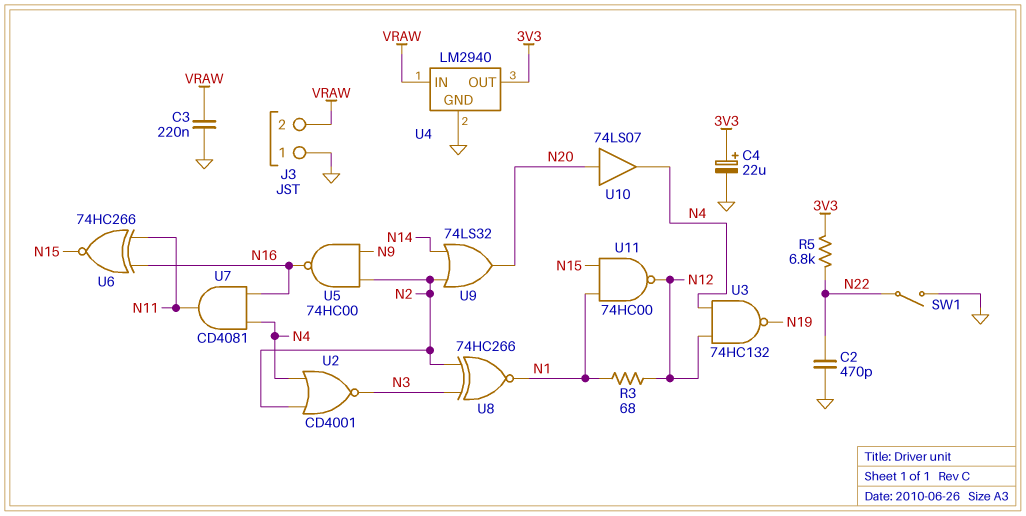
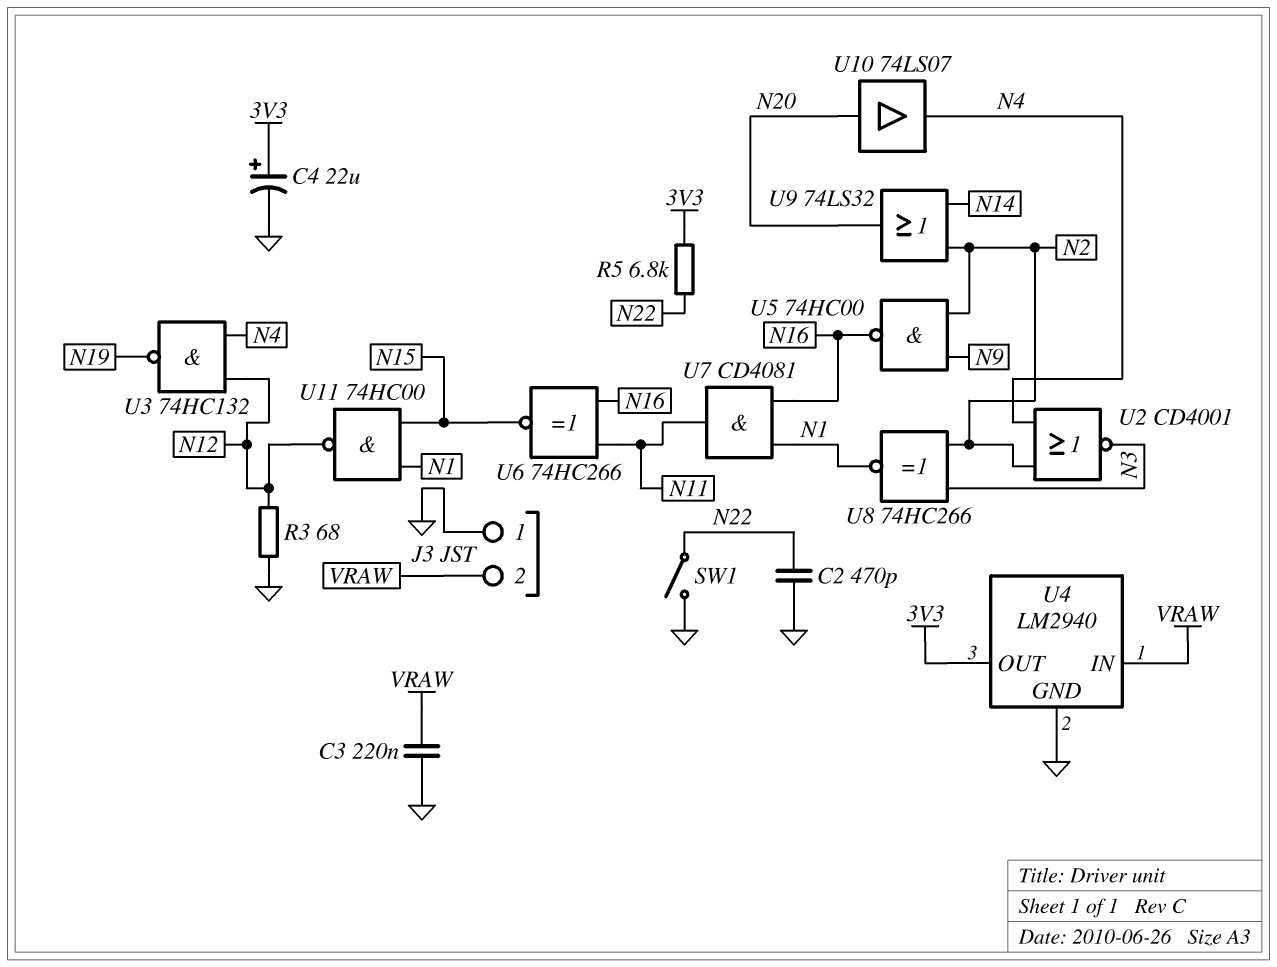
R3: 68 (N1, N12) -> 68 (GND, N12)
U7: AND CD4081 (in N4, in N16, out N11) -> AND CD4081 (in N1, in N16, out N11)

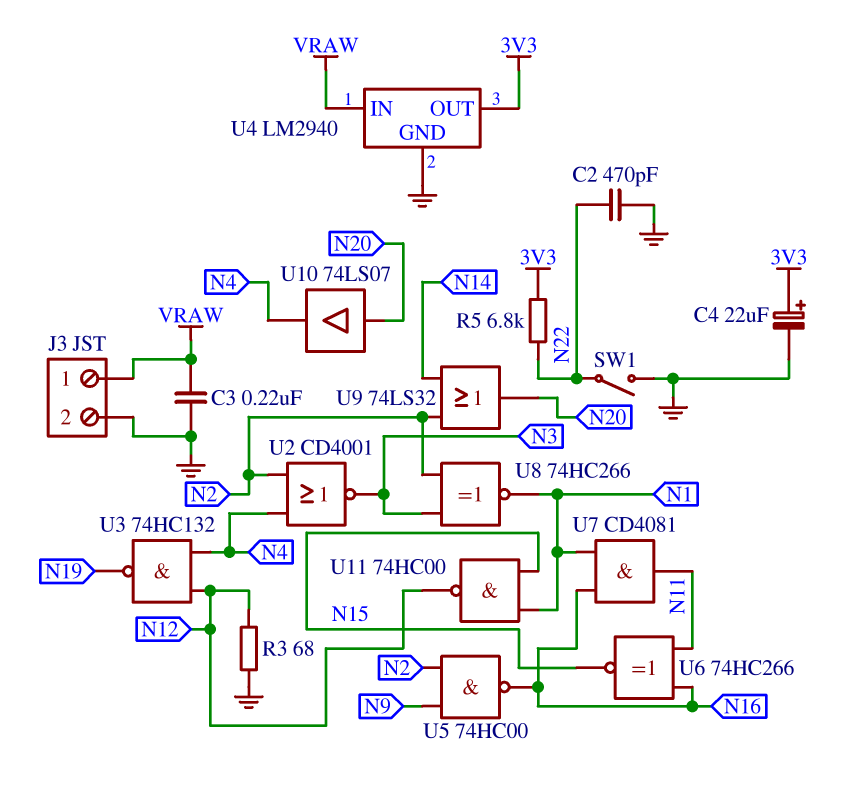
J3 pin 1: GND -> VRAW
J3 pin 2: VRAW -> GND

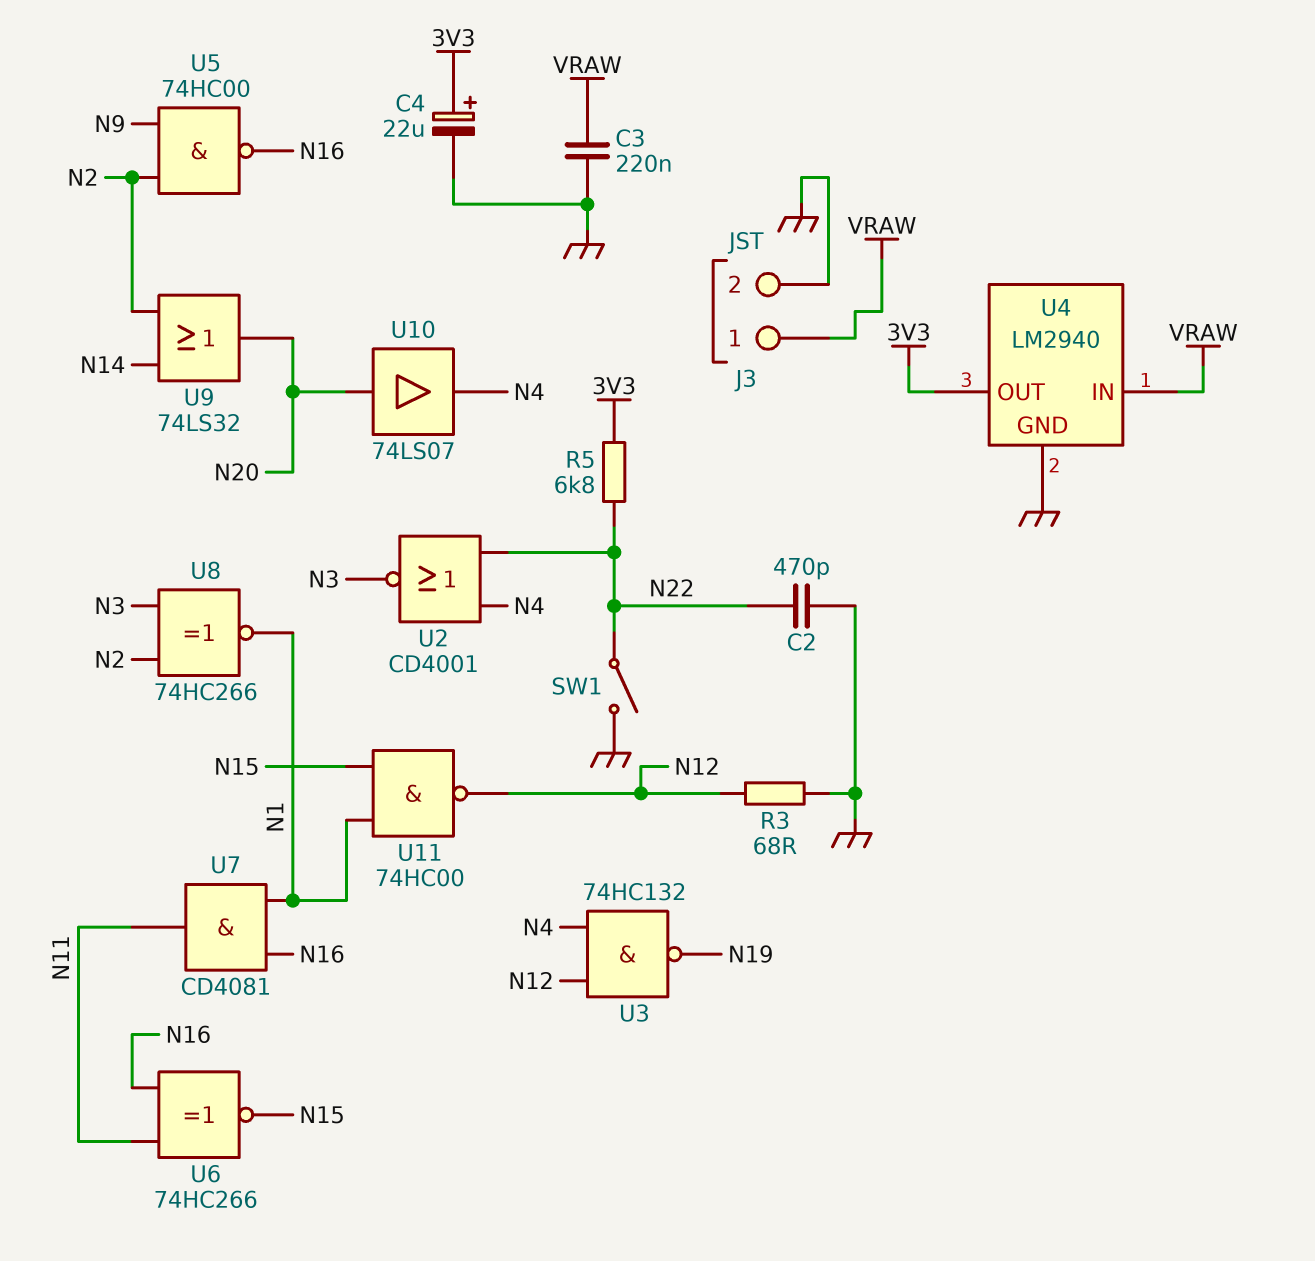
U2: NOR CD4001 (in N2, in N4, out N3) -> NOR CD4001 (in N4, in N22, out N3)

